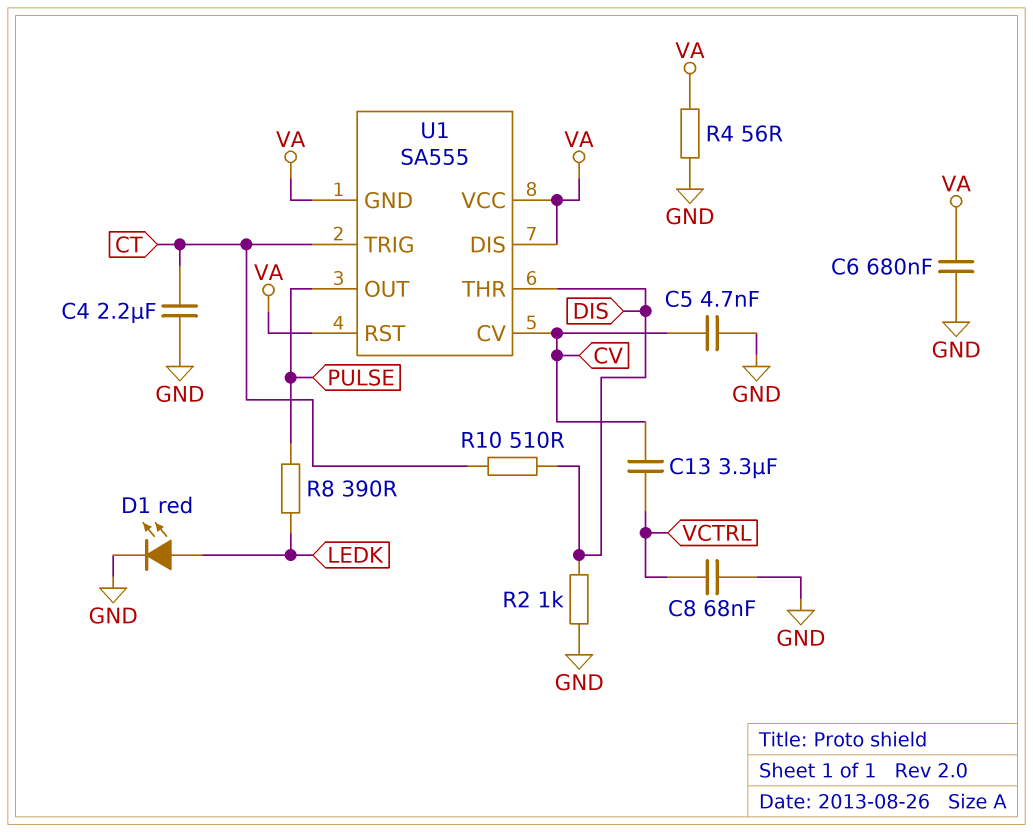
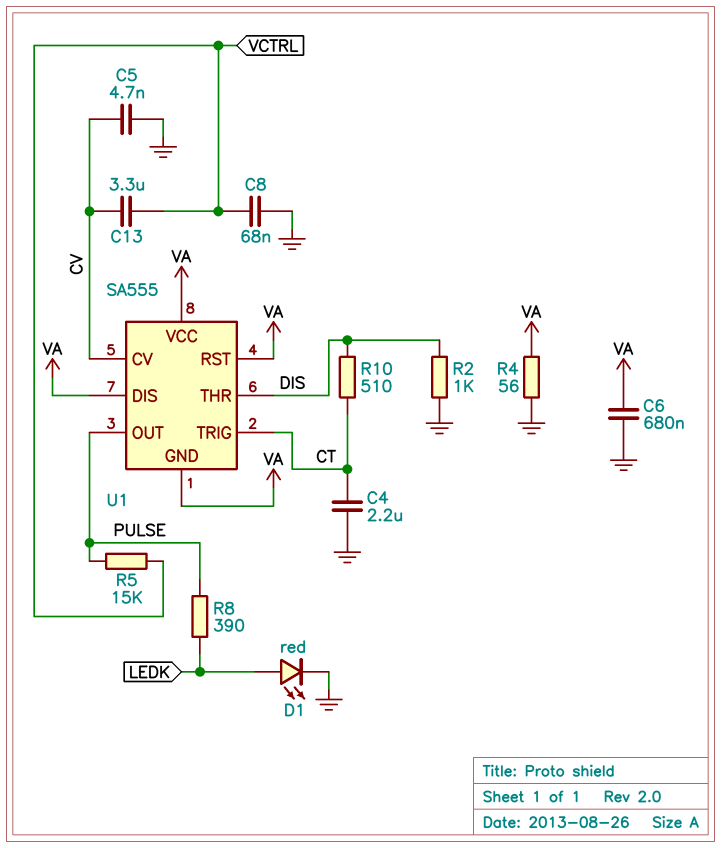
R5: none -> 15k (PULSE, VCTRL)

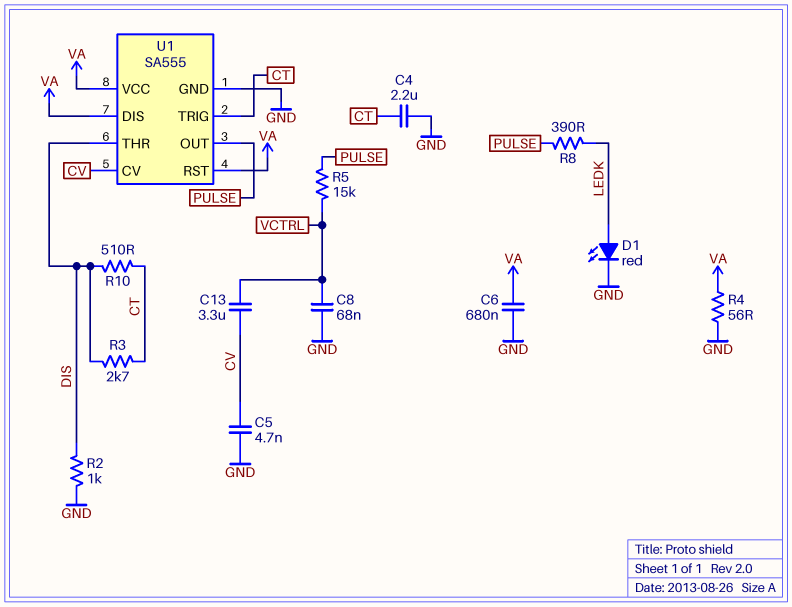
R3: none -> 2.7k (CT, DIS)
U1 pin GND: VA -> GND

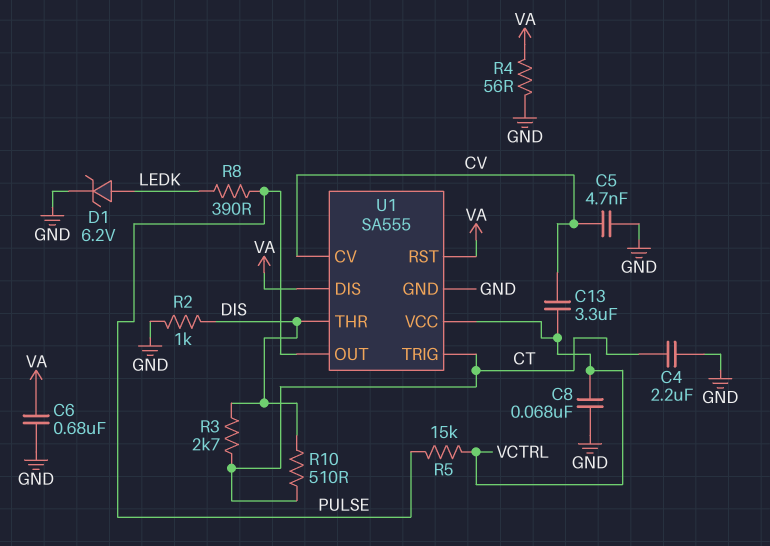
D1: LED red (A LEDK, K GND) -> zener 6.2V (A LEDK, K GND)
U1 pin VCC: VA -> VCTRL

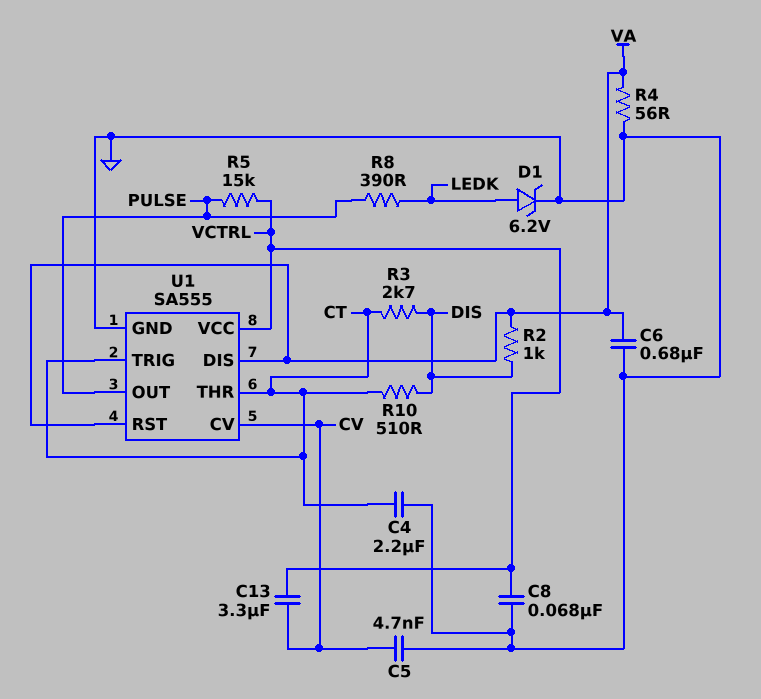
R2: 1k (DIS, GND) -> 1k (DIS, VA)
U1 pin THR: DIS -> CT

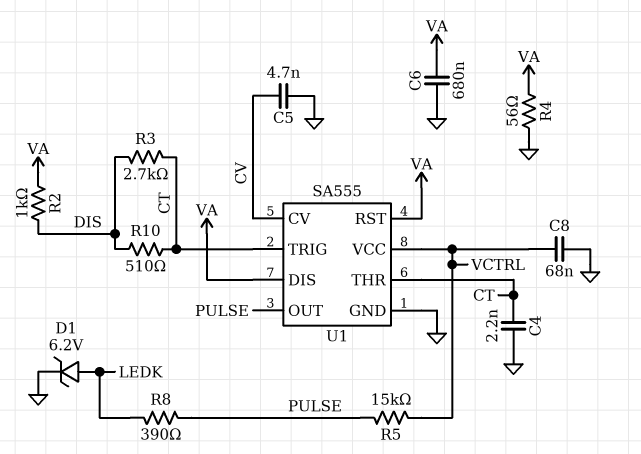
C4: 2.2uF (CT, GND) -> 2.2nF (CT, GND)
C13: 3.3uF (CV, VCTRL) -> none

